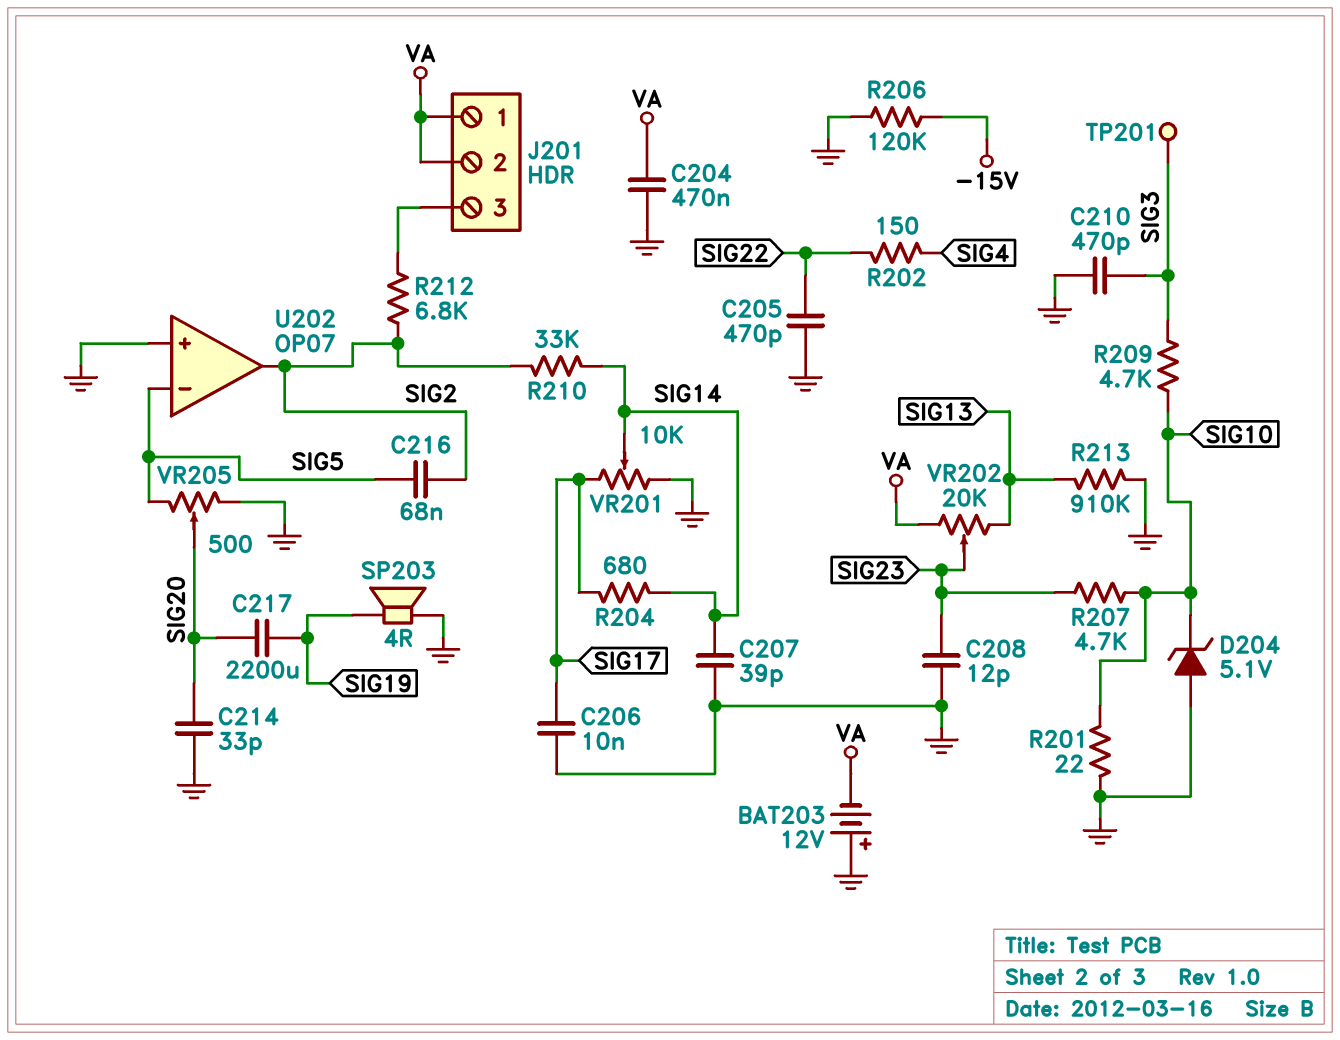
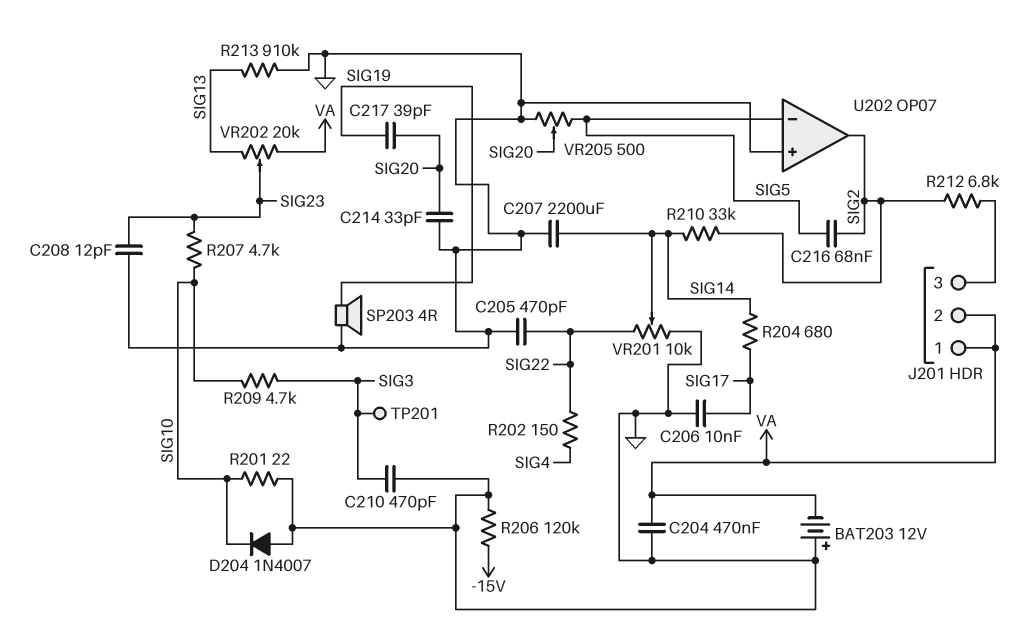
C207: 39pF (GND, SIG14) -> 2200uF (GND, SIG14)
C217: 2200uF (SIG19, SIG20) -> 39pF (SIG19, SIG20)
D204: zener 5.1V (A GND, K SIG10) -> diode 1N4007 (A GND, K SIG10)
VR201: 10k (GND, SIG17, wiper SIG14) -> 10k (GND, SIG22, wiper SIG14)

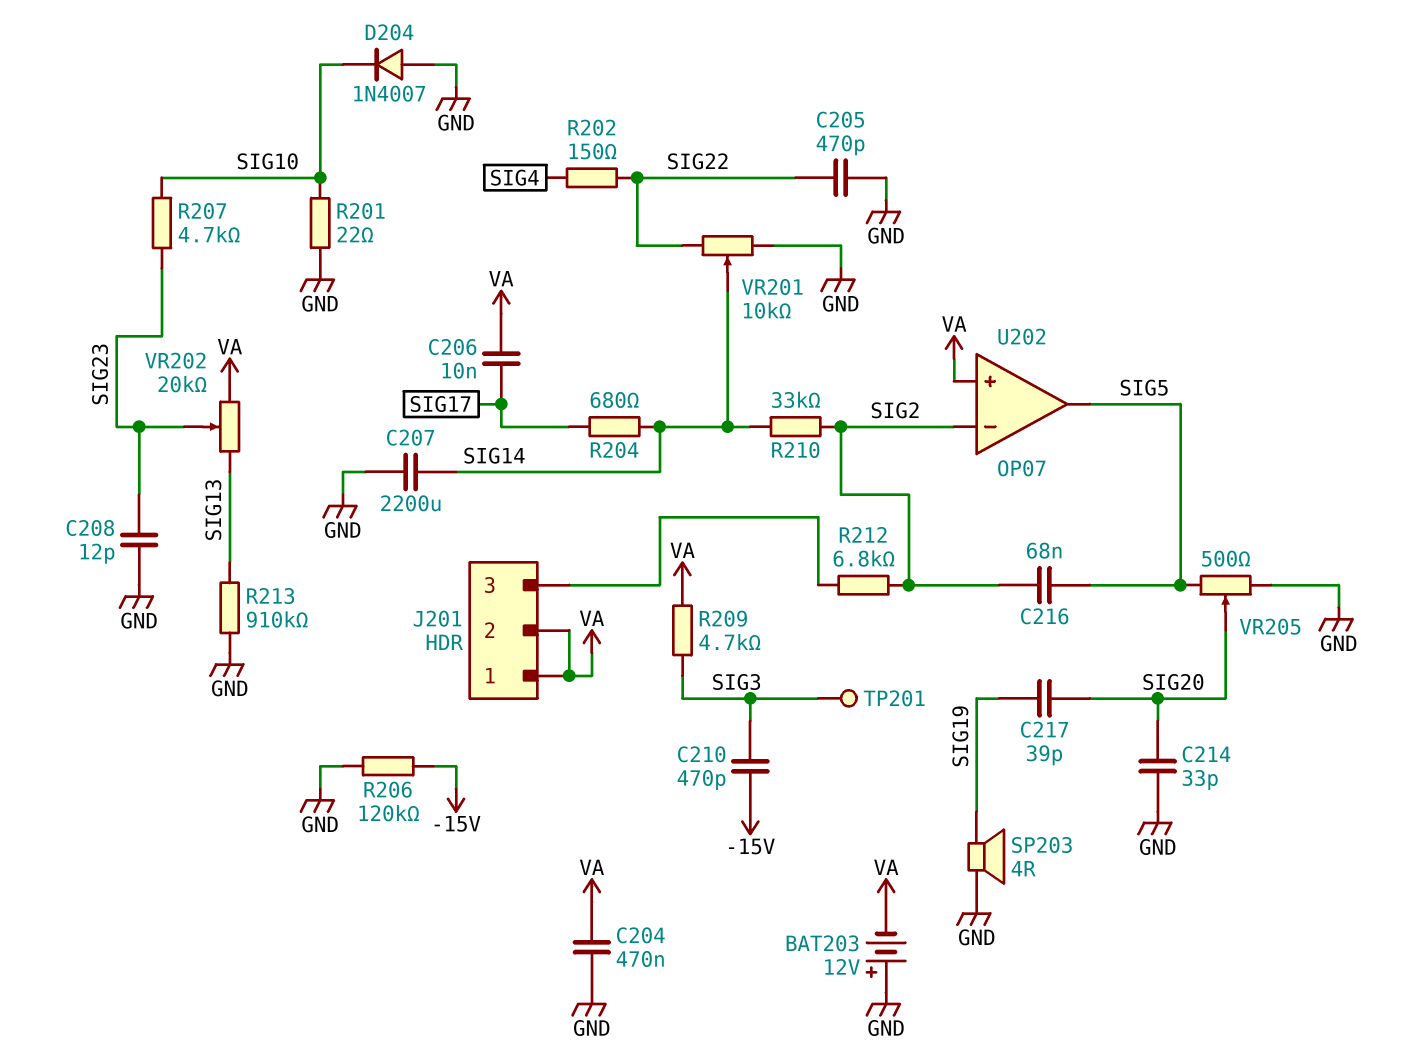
C206: 10nF (GND, SIG17) -> 10nF (SIG17, VA)
C210: 470pF (GND, SIG3) -> 470pF (-15V, SIG3)
R209: 4.7k (SIG3, SIG10) -> 4.7k (SIG3, VA)
U202 pin in+: GND -> VA
U202 pin in-: SIG5 -> SIG2
U202 pin out: SIG2 -> SIG5

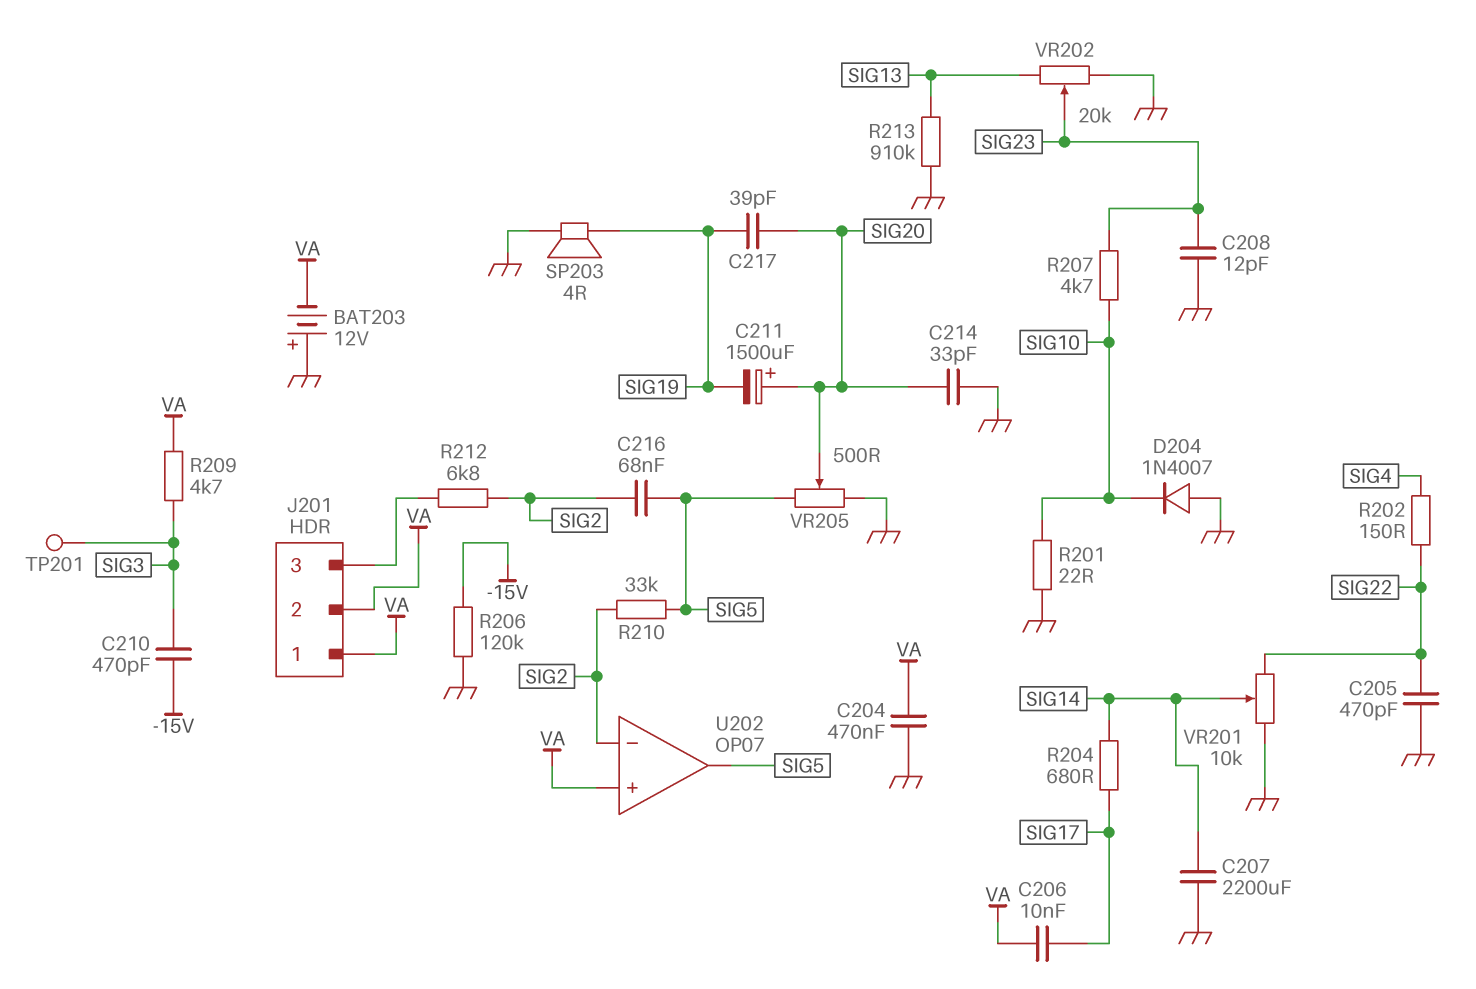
C211: none -> 1500uF (plus SIG20, minus SIG19)
R210: 33k (SIG2, SIG14) -> 33k (SIG2, SIG5)
VR202: 20k (SIG13, VA, wiper SIG23) -> 20k (GND, SIG13, wiper SIG23)

